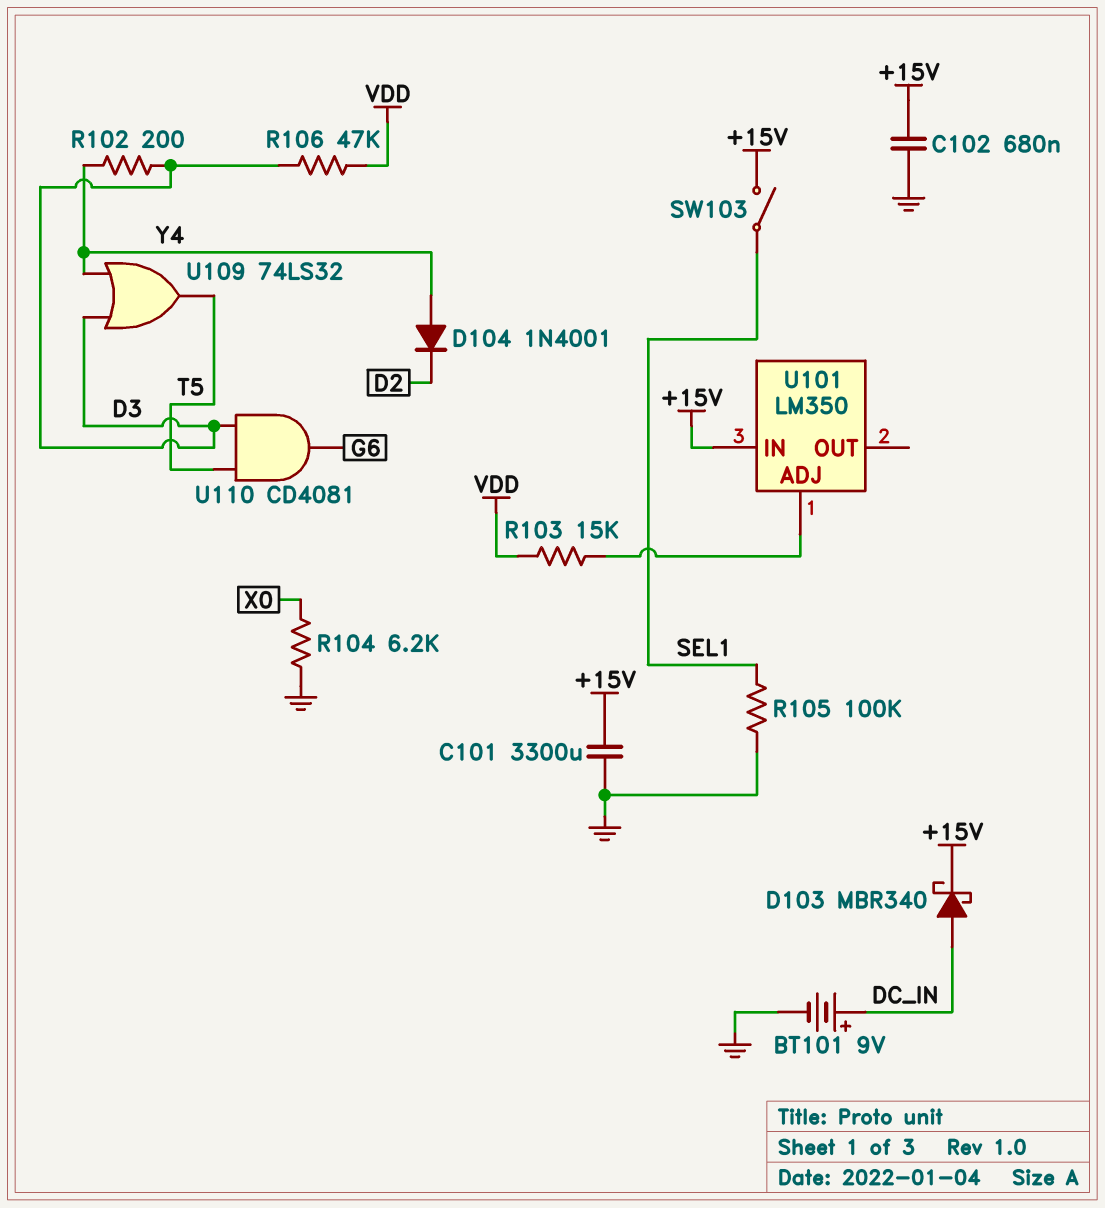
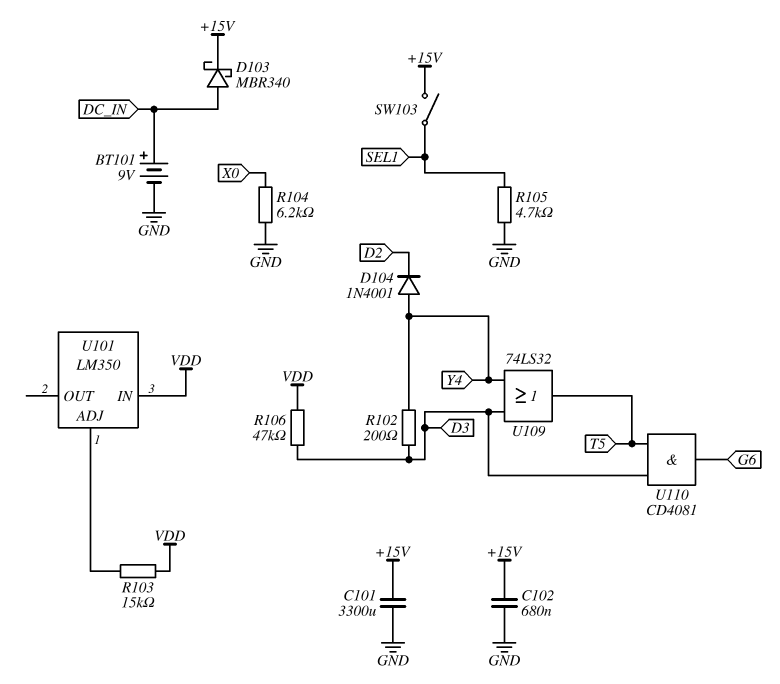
R105: 100k (GND, SEL1) -> 4.7k (GND, SEL1)
U101 pin IN: +15V -> VDD

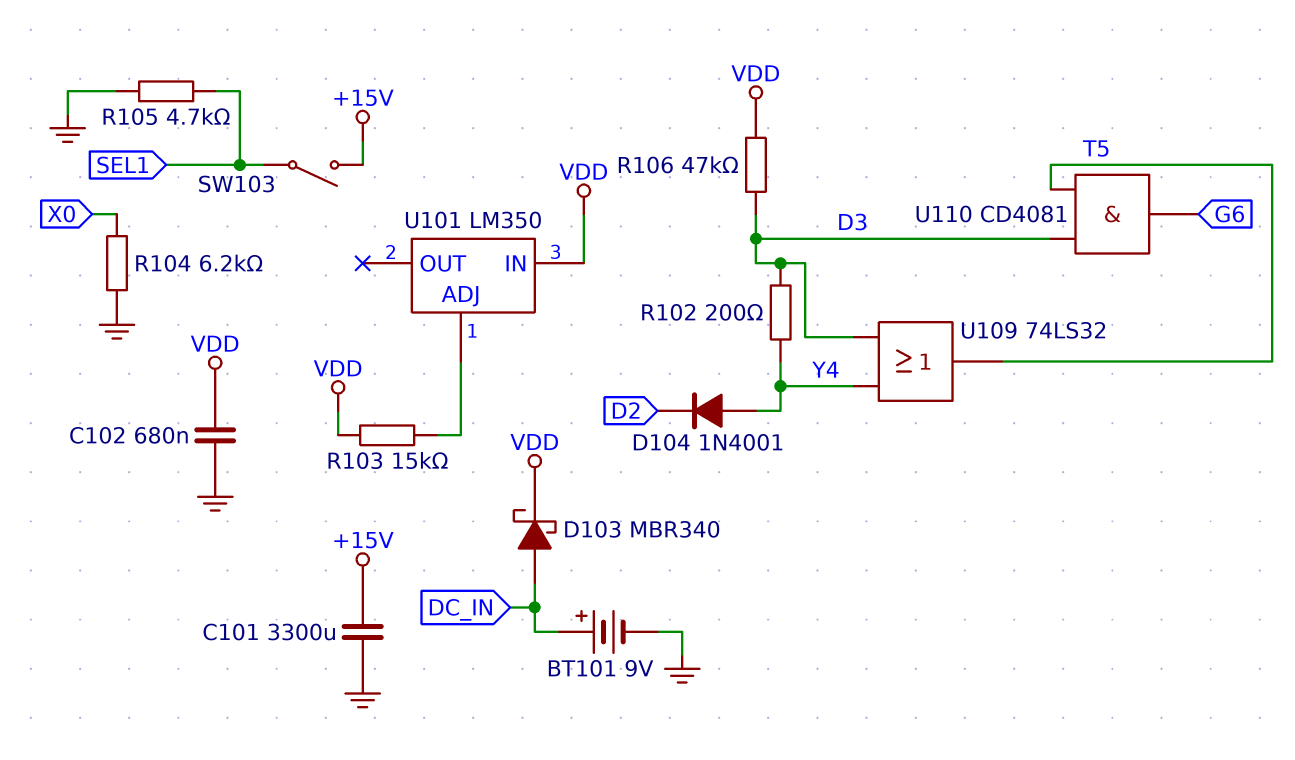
C102: 680nF (+15V, GND) -> 680nF (GND, VDD)
D103: schottky MBR340 (A DC_IN, K +15V) -> schottky MBR340 (A DC_IN, K VDD)

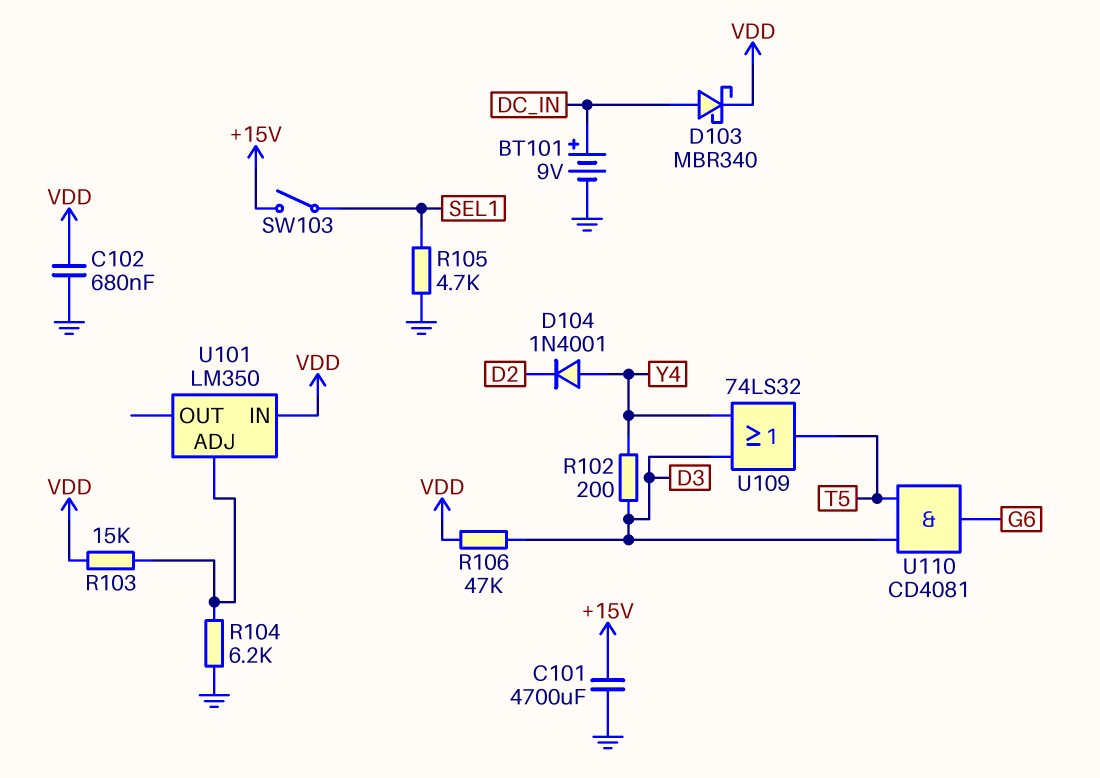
C101: 3300uF (+15V, GND) -> 4700uF (+15V, GND)
R104: 6.2k (GND, X0) -> 6.2k (GND, U101/ADJ)

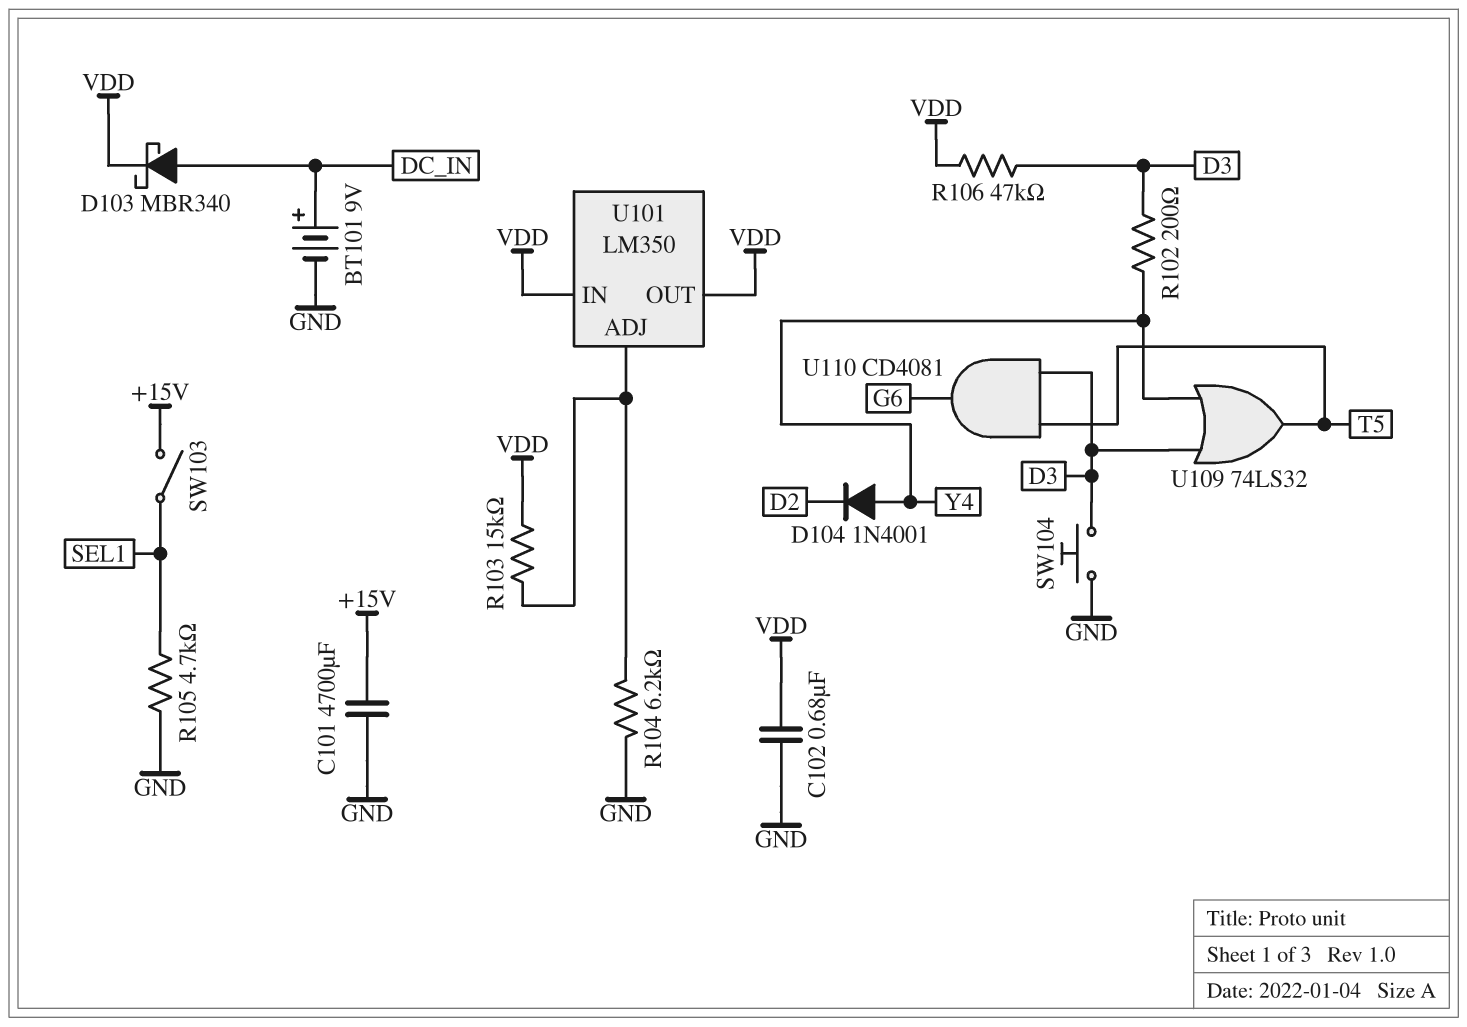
SW104: none -> button (D3, GND)
U101 pin OUT: none -> VDD

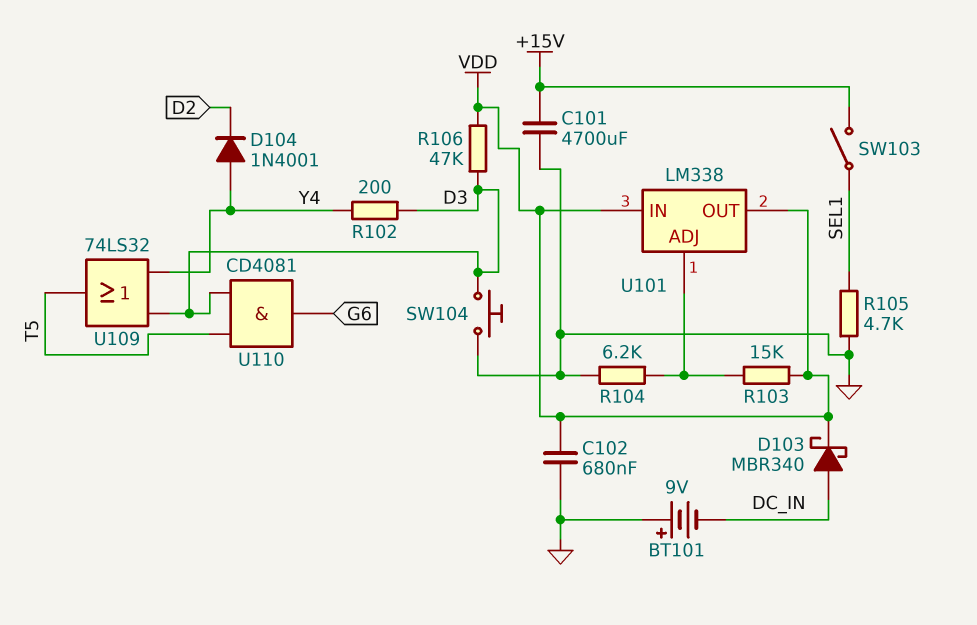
BT101: 9V (plus DC_IN, minus GND) -> 9V (plus GND, minus DC_IN)
U101: LM350 -> LM338

